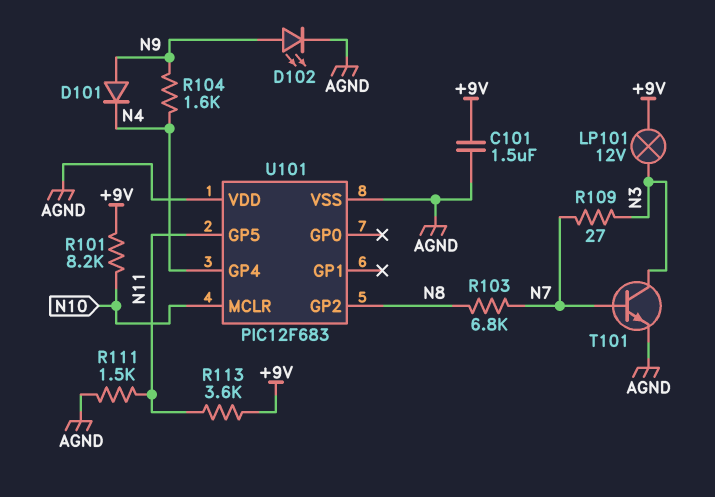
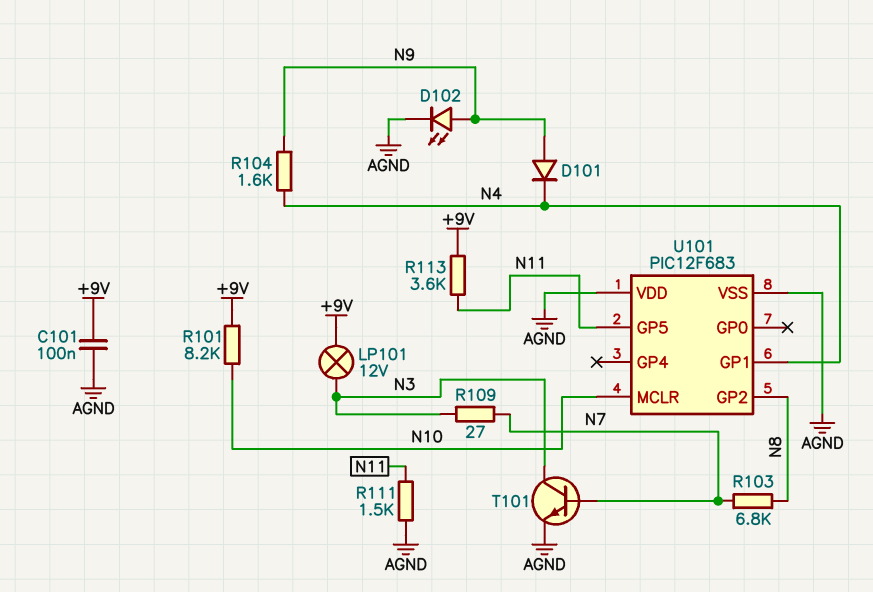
C101: 1.5uF (+9V, AGND) -> 100nF (+9V, AGND)
U101 pin GP1: none -> N4
U101 pin GP4: N4 -> none

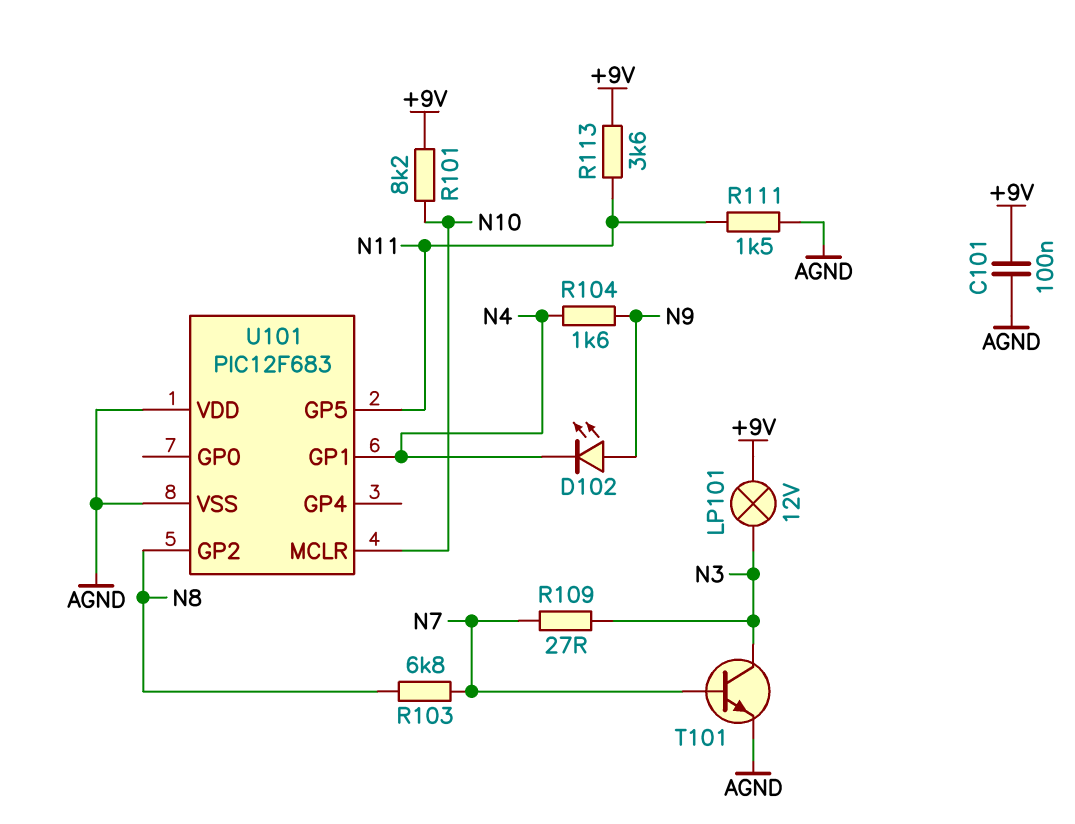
D101: diode (A N9, K N4) -> none
D102: LED (A N9, K AGND) -> LED (A N9, K N4)

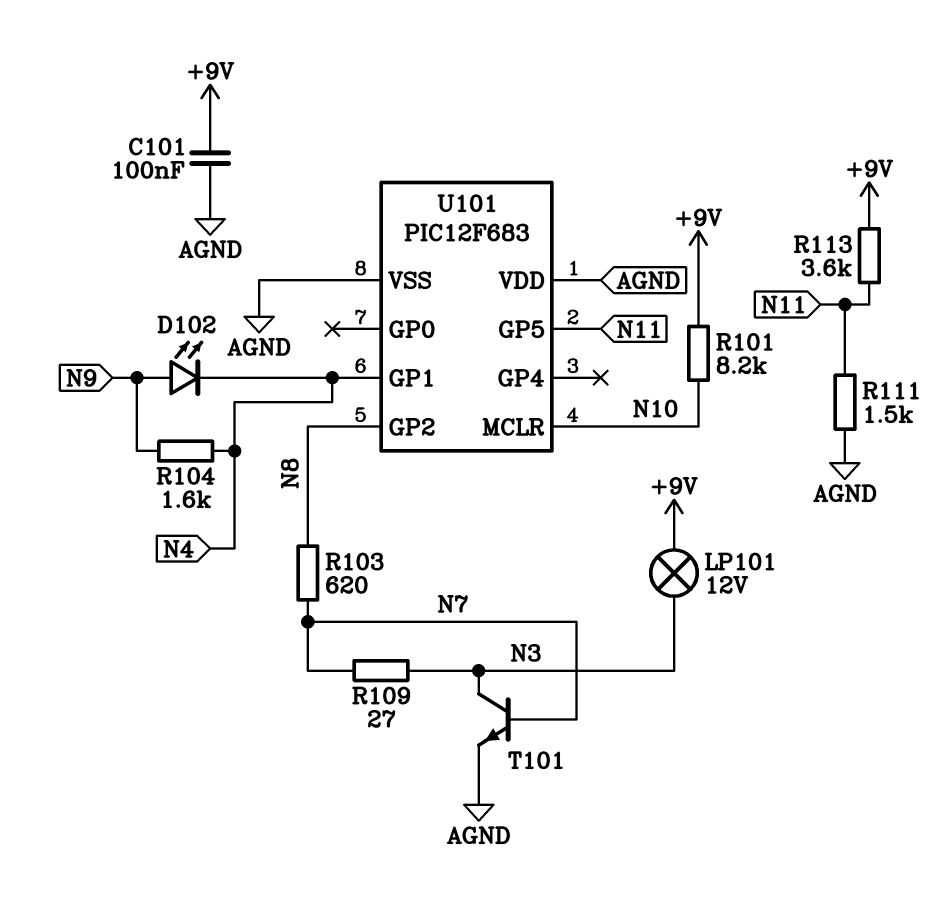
R103: 6.8k (N7, N8) -> 620 (N7, N8)

